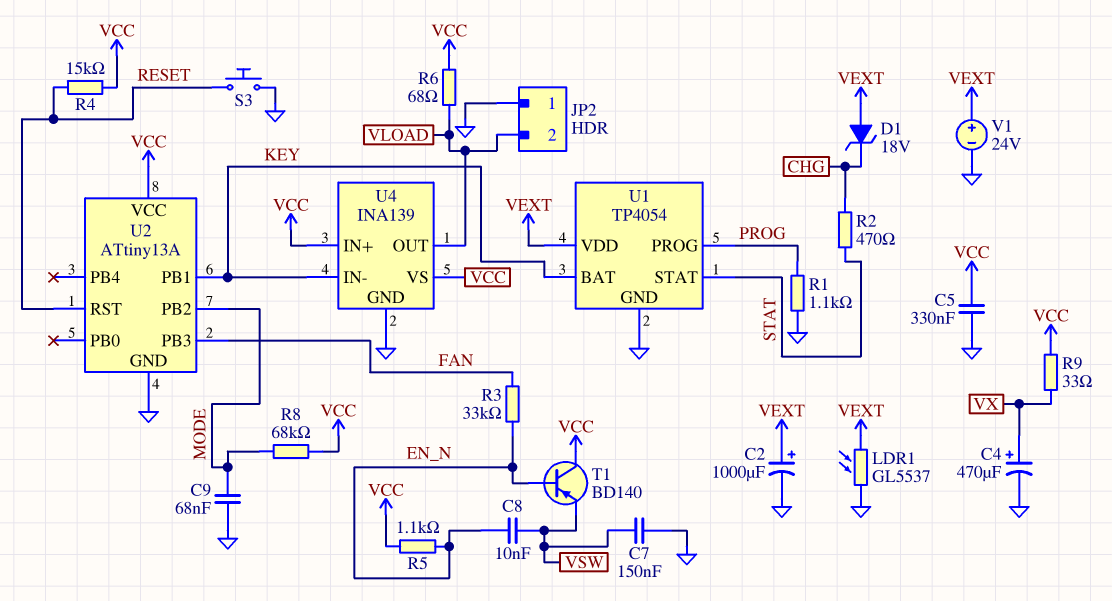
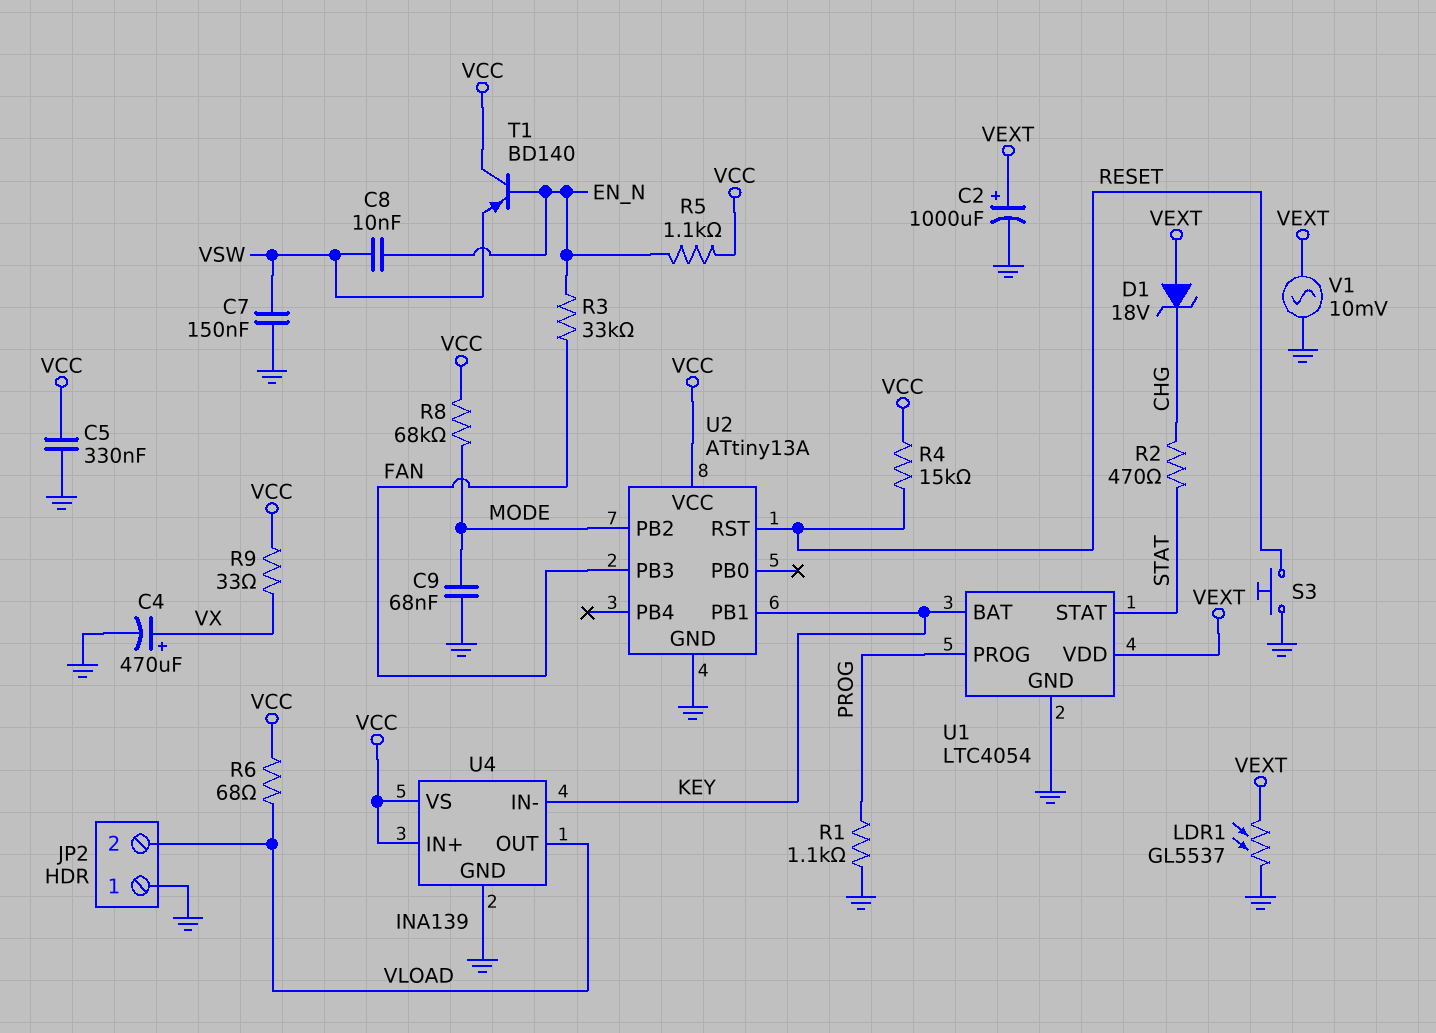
U1: TP4054 -> LTC4054
V1: 24V (plus VEXT, minus GND) -> AC 10mV (GND, VEXT)

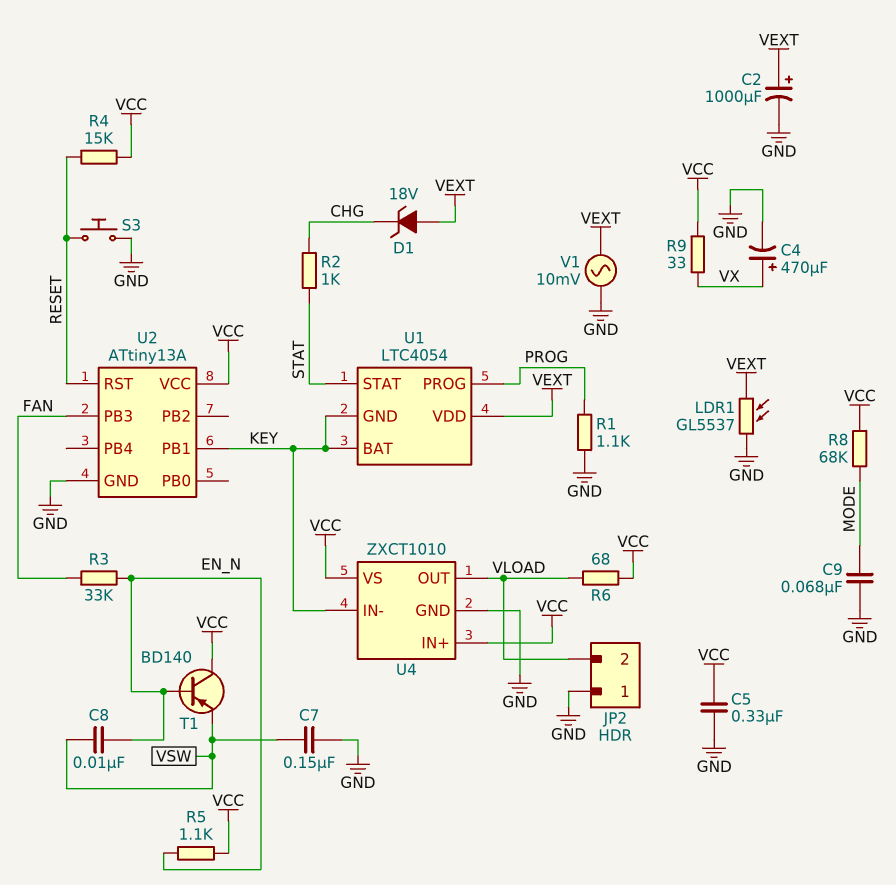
R2: 470 (CHG, STAT) -> 1k (CHG, STAT)
U1 pin GND: GND -> KEY
U2 pin PB2: MODE -> none
U4: INA139 -> ZXCT1010

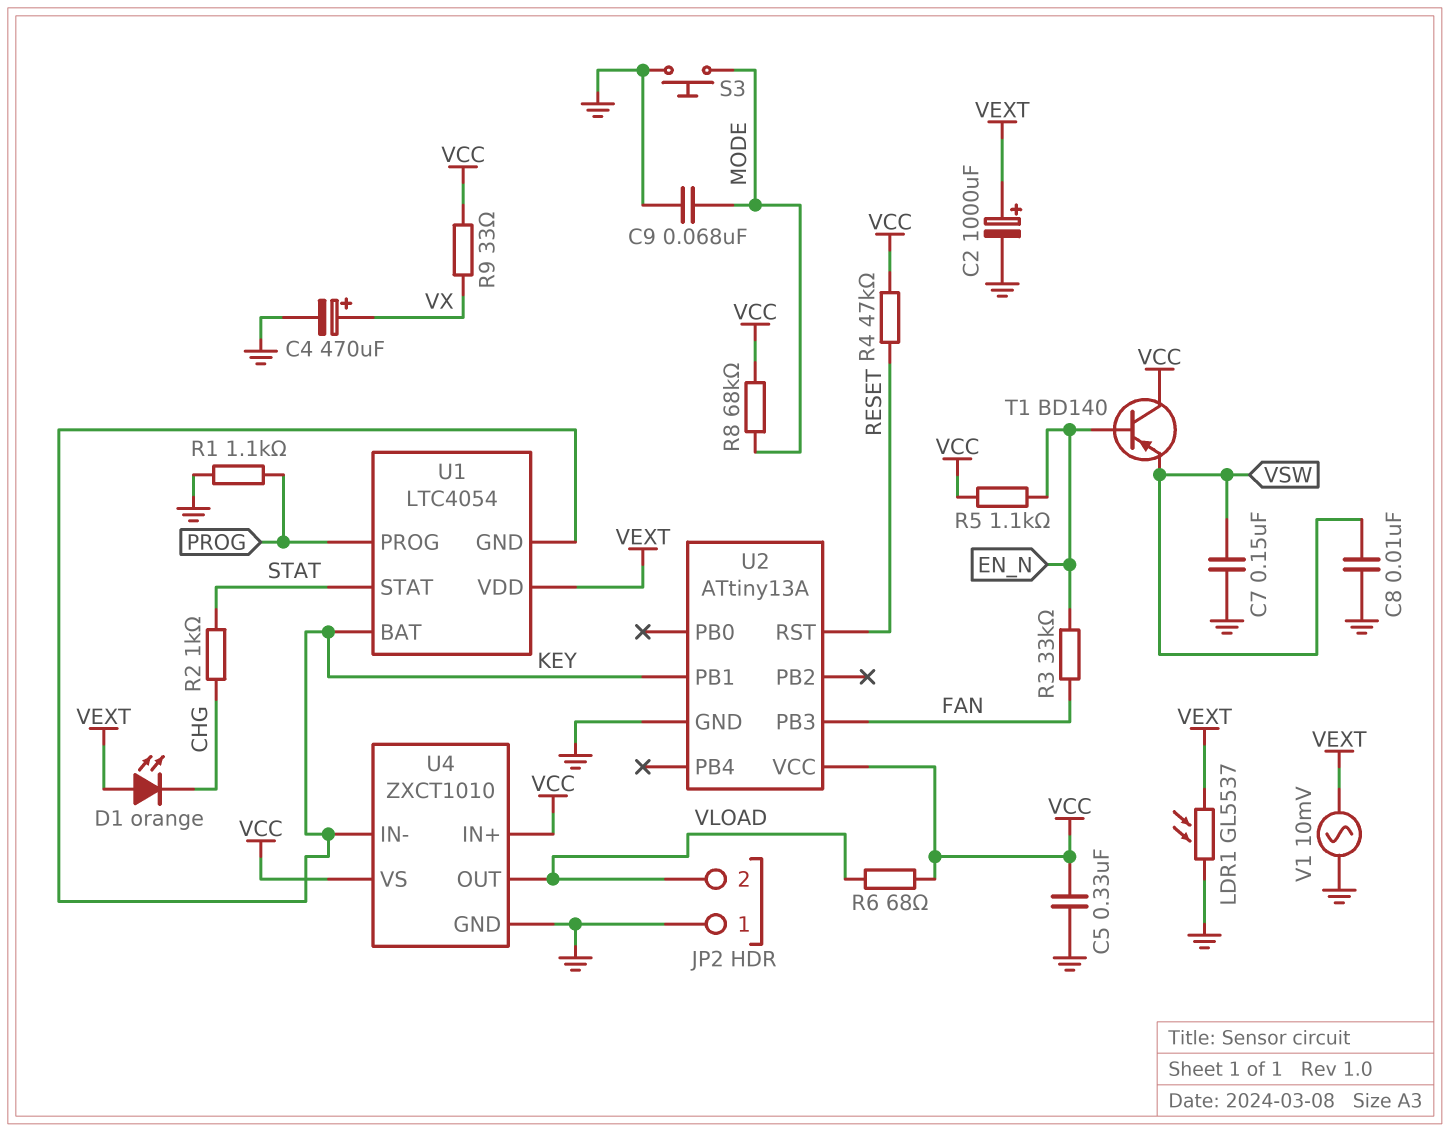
C8: 10nF (EN_N, VSW) -> 10nF (GND, VSW)
D1: zener 18V (A VEXT, K CHG) -> LED orange (A VEXT, K CHG)
R4: 15k (RESET, VCC) -> 47k (RESET, VCC)
S3: button (GND, RESET) -> button (GND, MODE)

